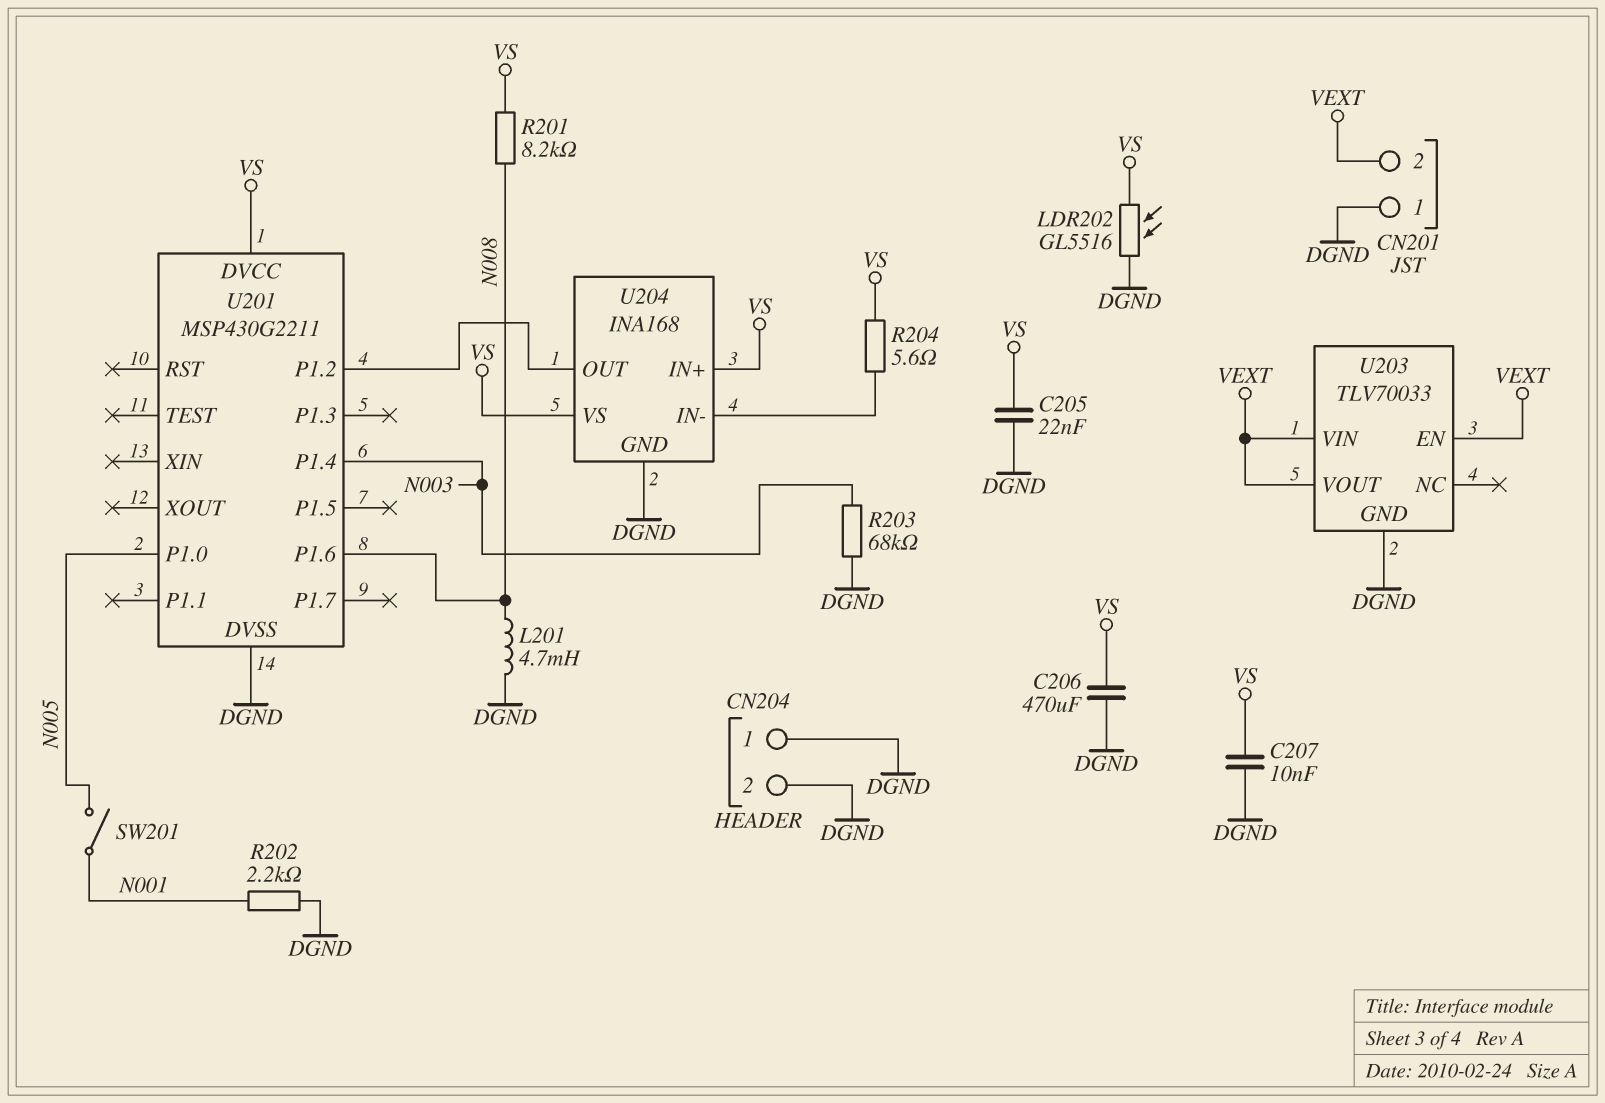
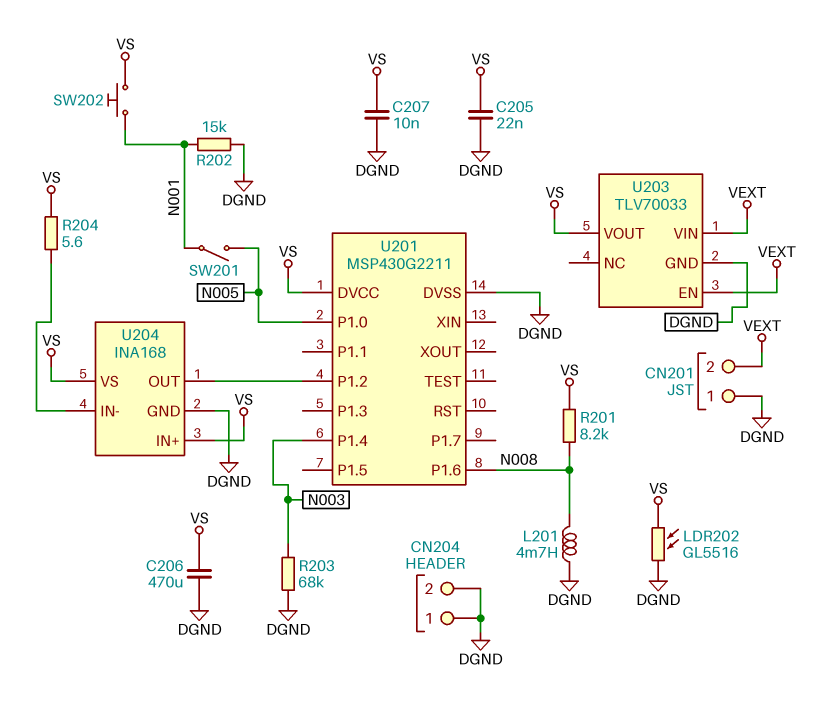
R202: 2.2k (DGND, N001) -> 15k (DGND, N001)
SW202: none -> button (N001, VS)
U203 pin VOUT: VEXT -> VS

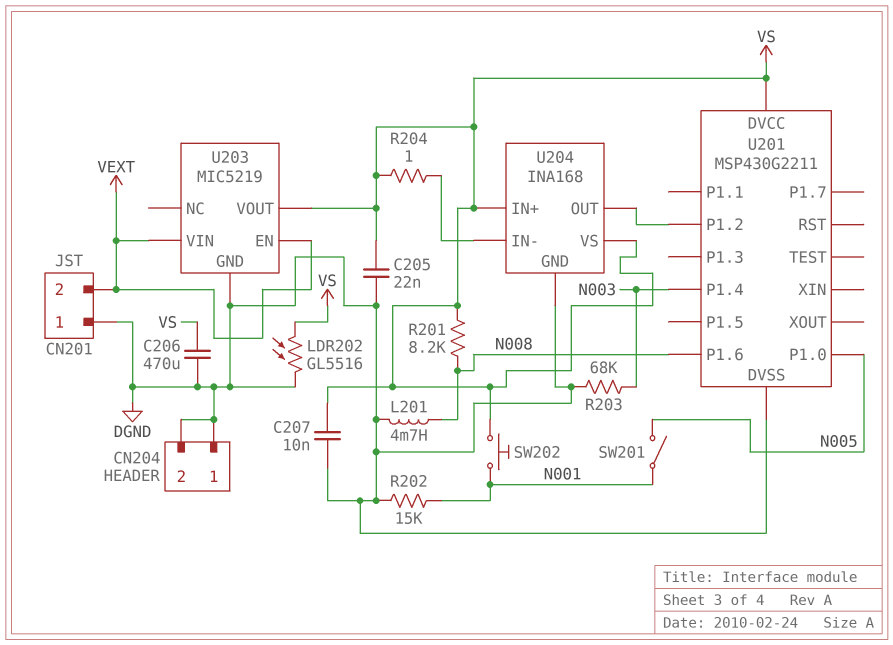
R204: 5.6 (U204/IN-, VS) -> 1 (U204/IN-, VS)
U203: TLV70033 -> MIC5219

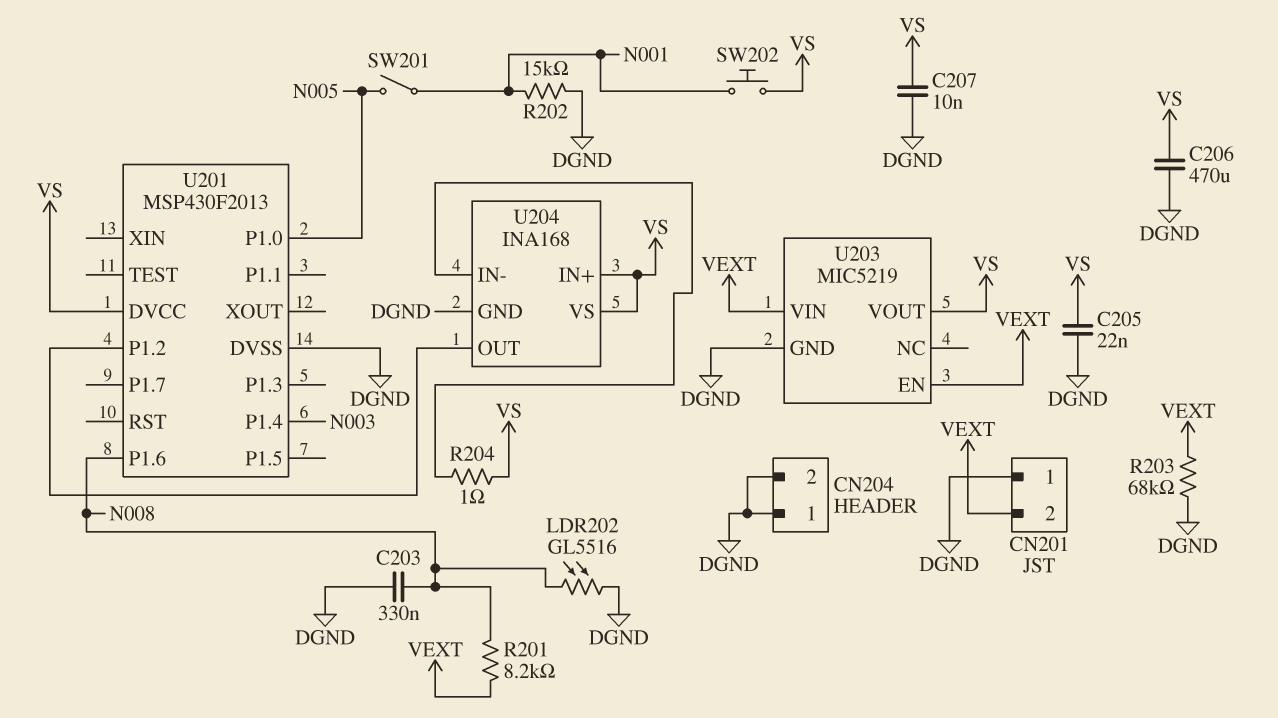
C203: none -> 330nF (DGND, N008)
L201: 4.7mH (DGND, N008) -> none
LDR202: GL5516 (DGND, VS) -> GL5516 (DGND, N008)
R201: 8.2k (N008, VS) -> 8.2k (N008, VEXT)
R203: 68k (DGND, N003) -> 68k (DGND, VEXT)
U201: MSP430G2211 -> MSP430F2013

